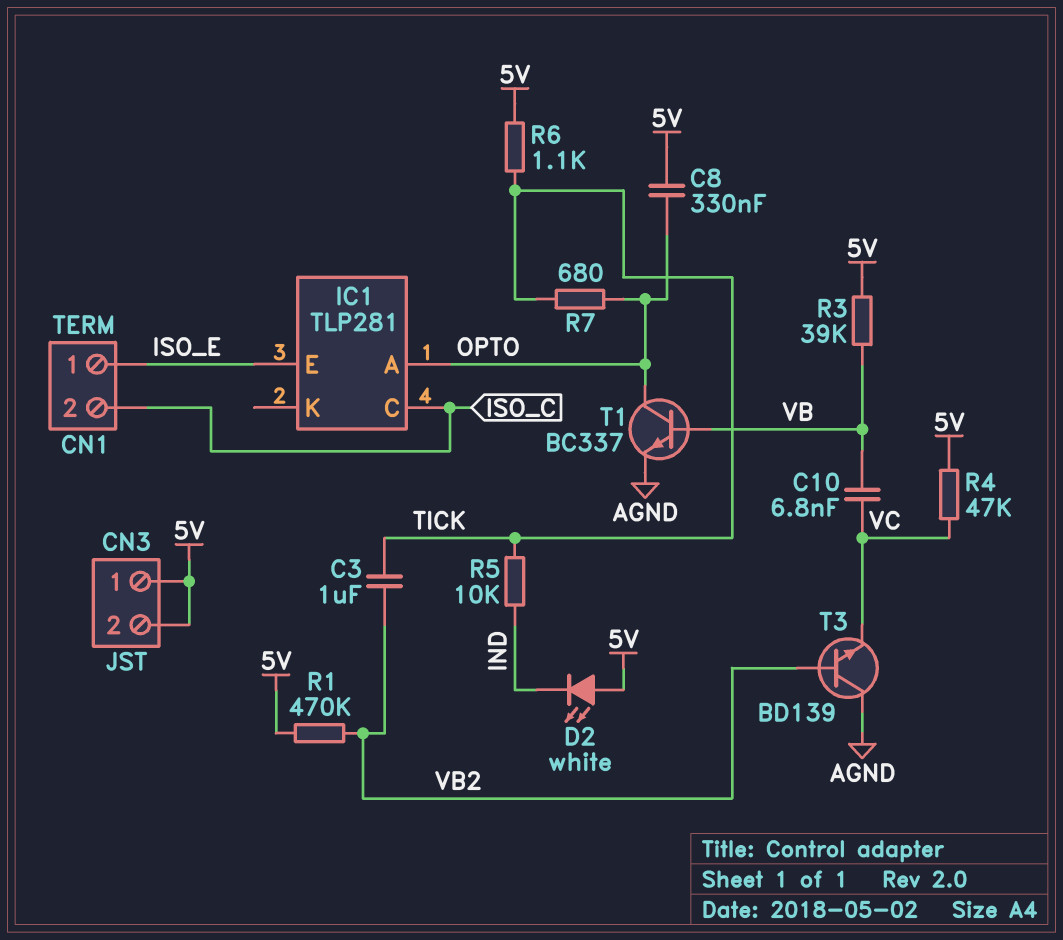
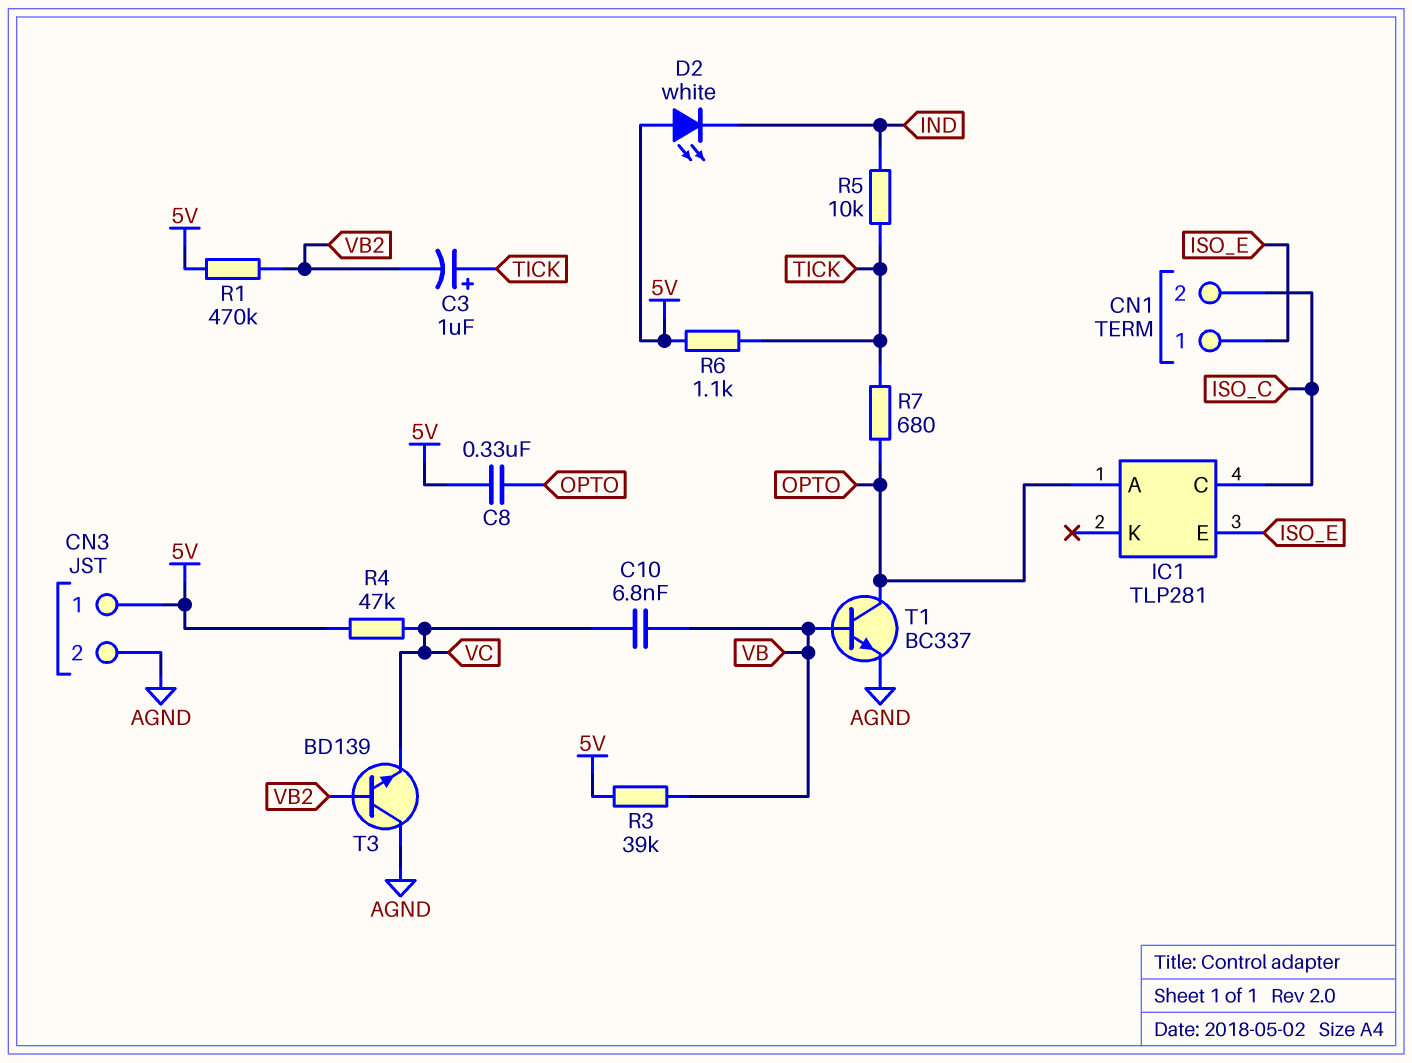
C3: 1uF (TICK, VB2) -> 1uF (plus TICK, minus VB2)
CN3 pin 2: 5V -> AGND

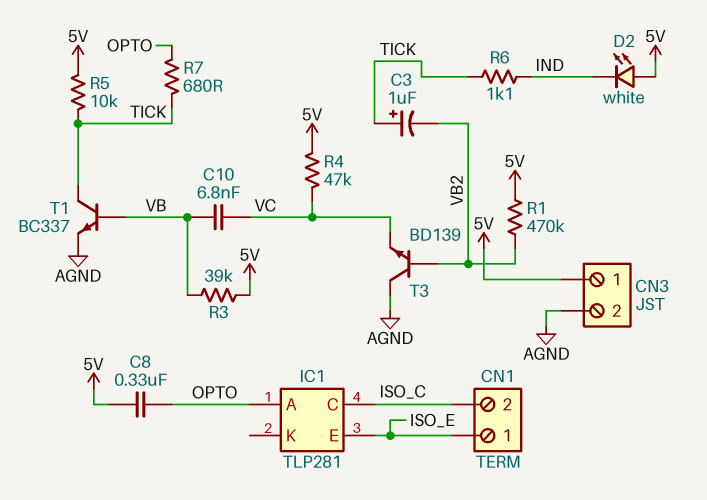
R5: 10k (IND, TICK) -> 10k (5V, TICK)
R6: 1.1k (5V, TICK) -> 1.1k (IND, TICK)
T1: NPN BC337 (B VB, C OPTO, E AGND) -> NPN BC337 (B VB, C TICK, E AGND)

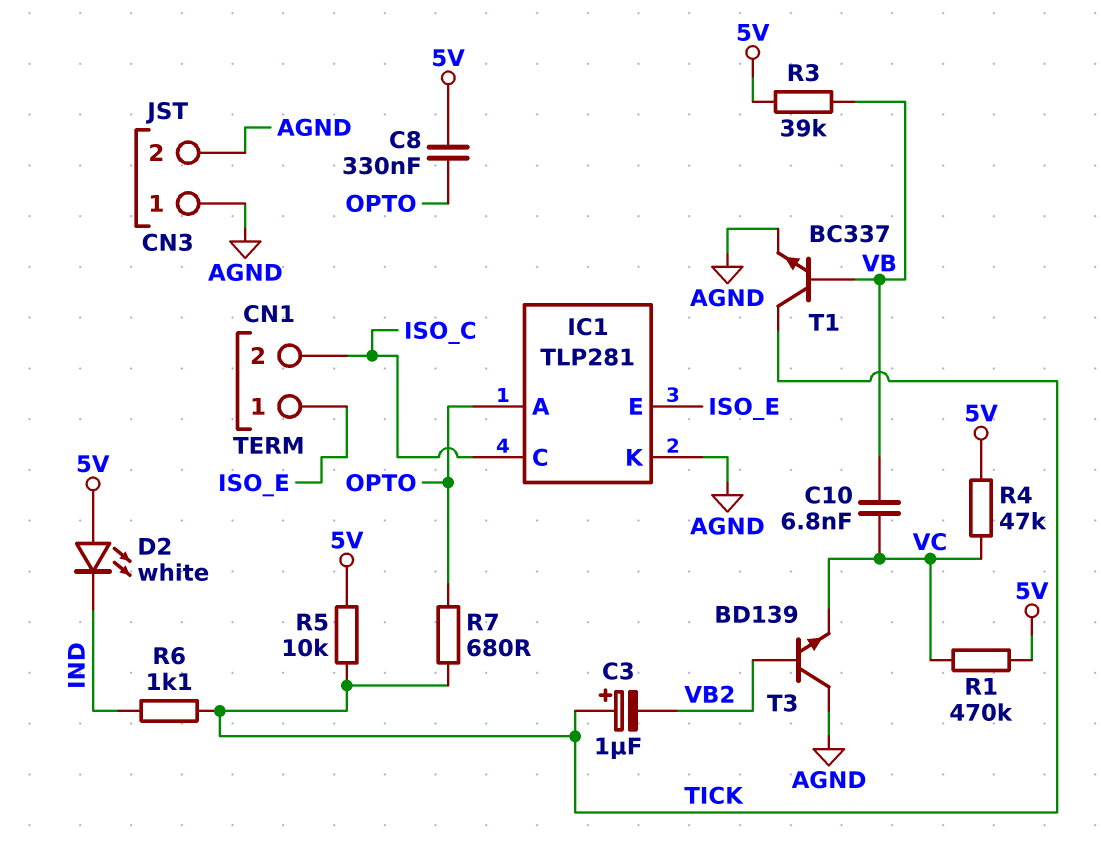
CN3 pin 1: 5V -> AGND
IC1 pin K: none -> AGND
R1: 470k (5V, VB2) -> 470k (5V, VC)

